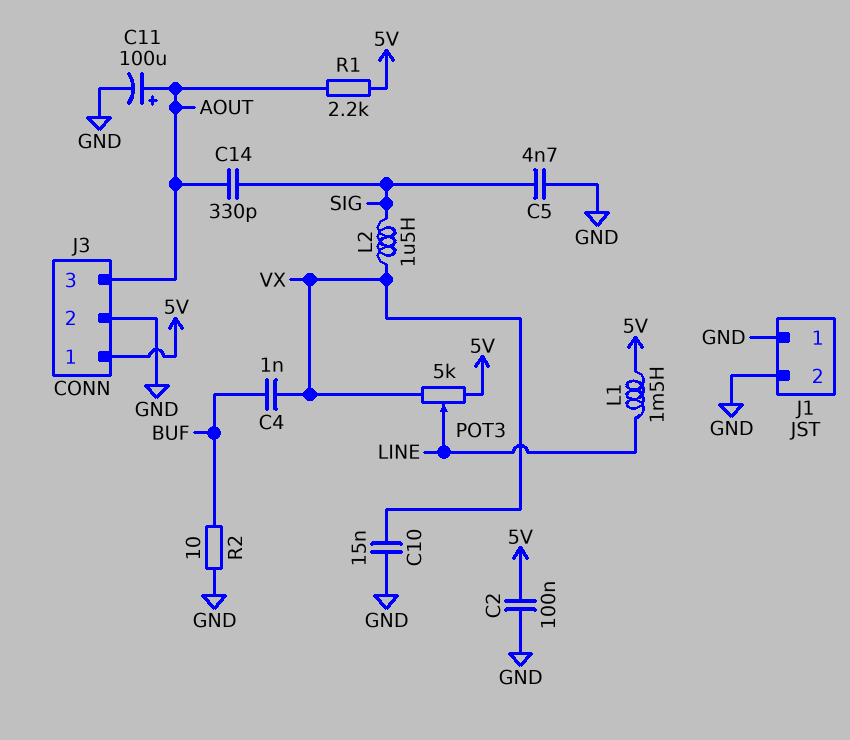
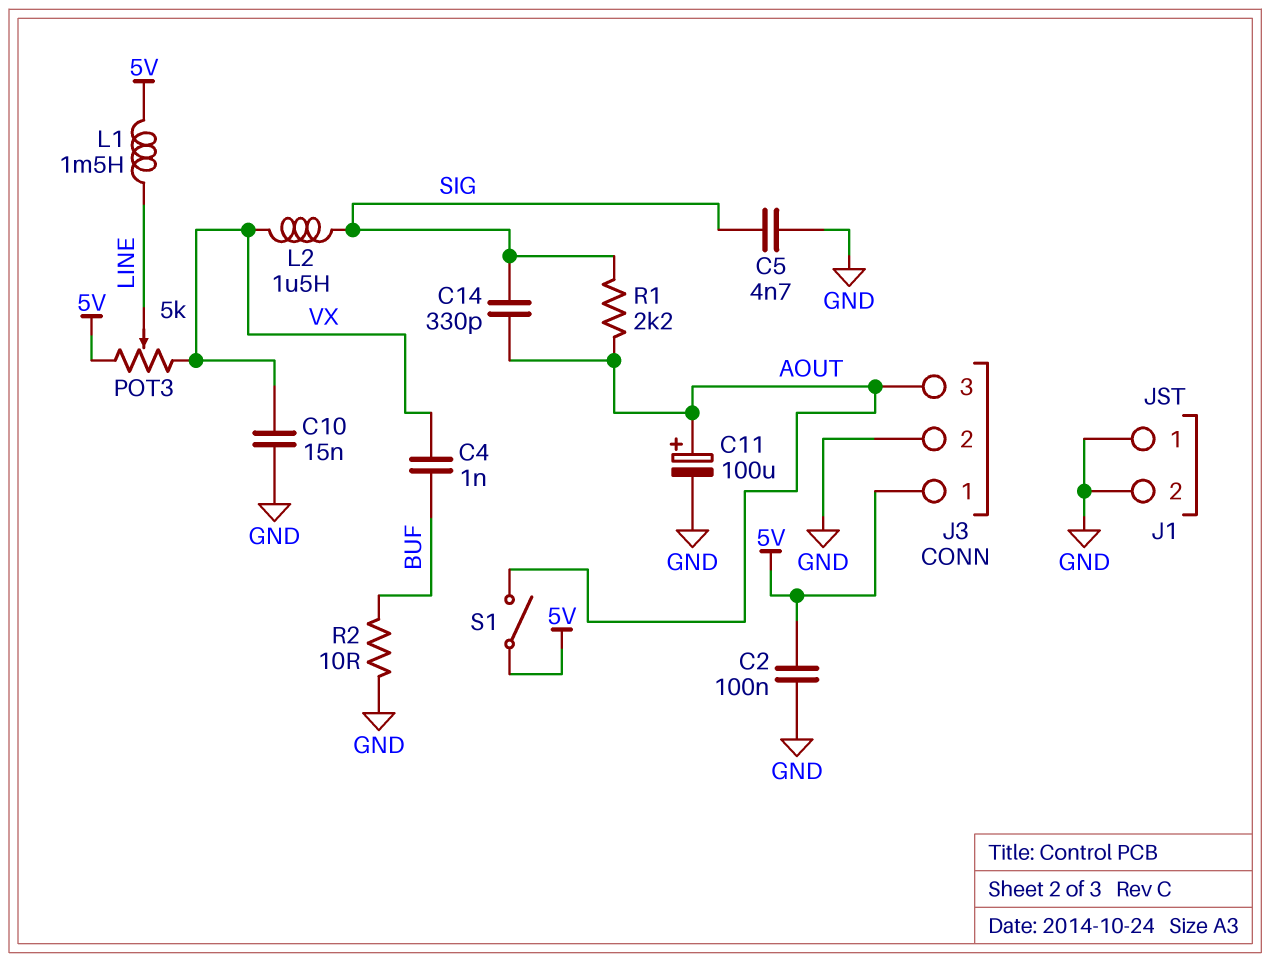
R1: 2.2k (5V, AOUT) -> 2.2k (AOUT, SIG)
S1: none -> switch (5V, AOUT)

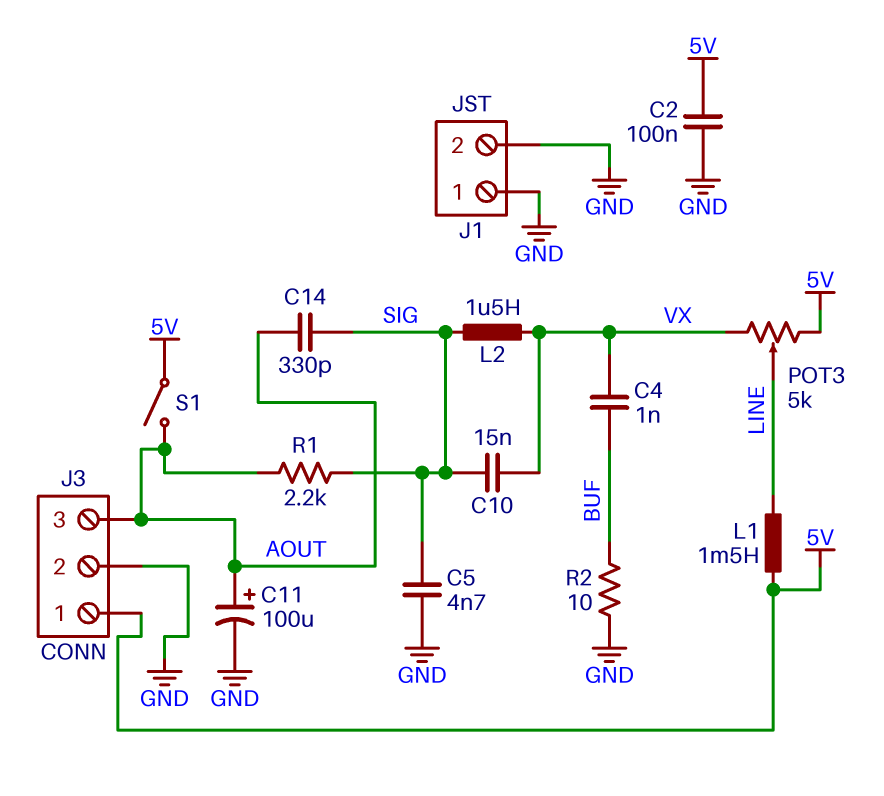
C10: 15nF (GND, VX) -> 15nF (SIG, VX)

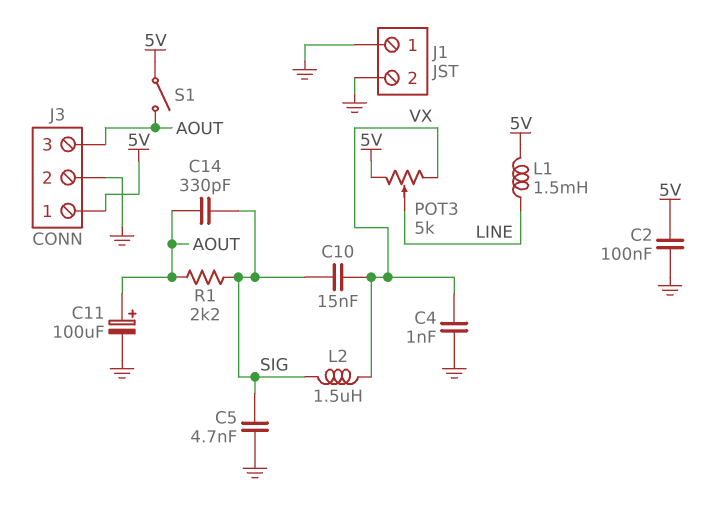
C4: 1nF (BUF, VX) -> 1nF (GND, VX)
R2: 10 (BUF, GND) -> none

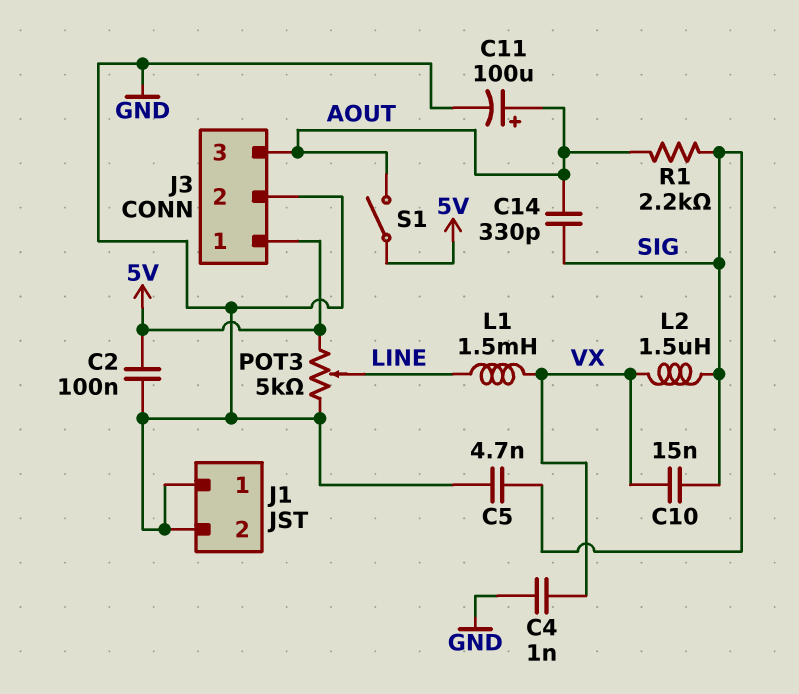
L1: 1.5mH (5V, LINE) -> 1.5mH (LINE, VX)
POT3: 5k (5V, VX, wiper LINE) -> 5k (5V, GND, wiper LINE)

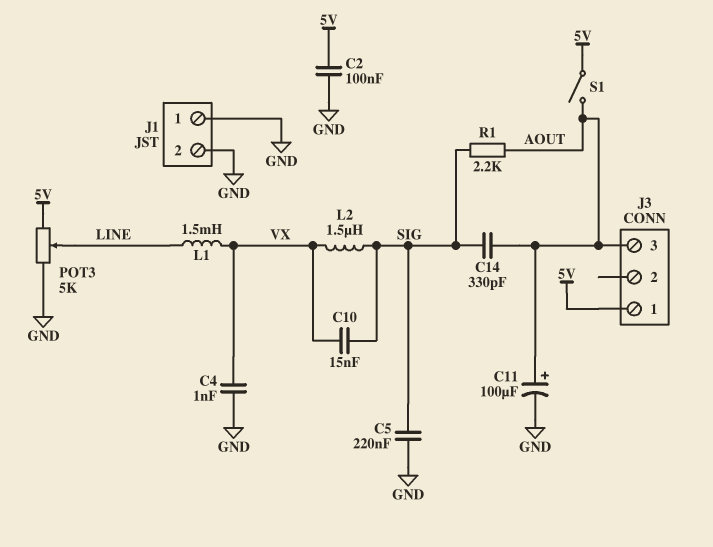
C5: 4.7nF (GND, SIG) -> 220nF (GND, SIG)
J3 pin 2: GND -> none

